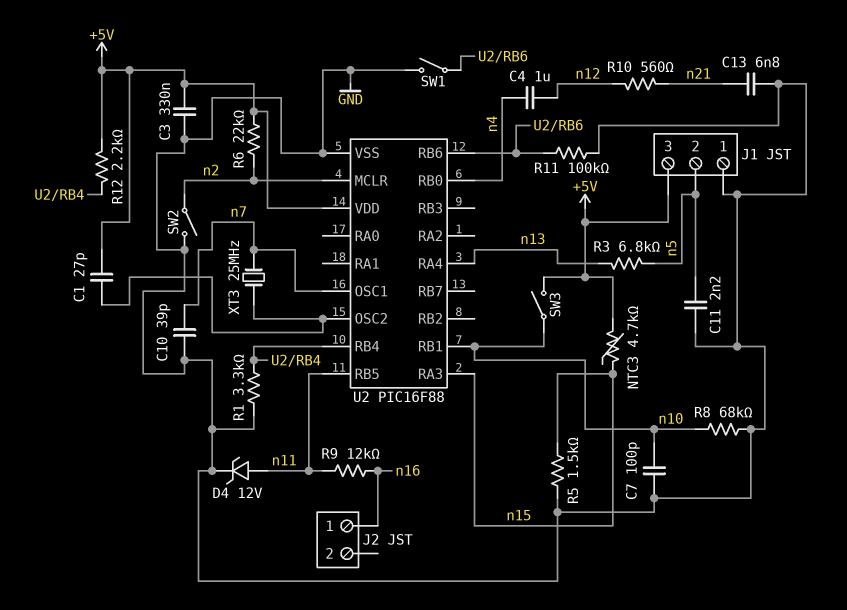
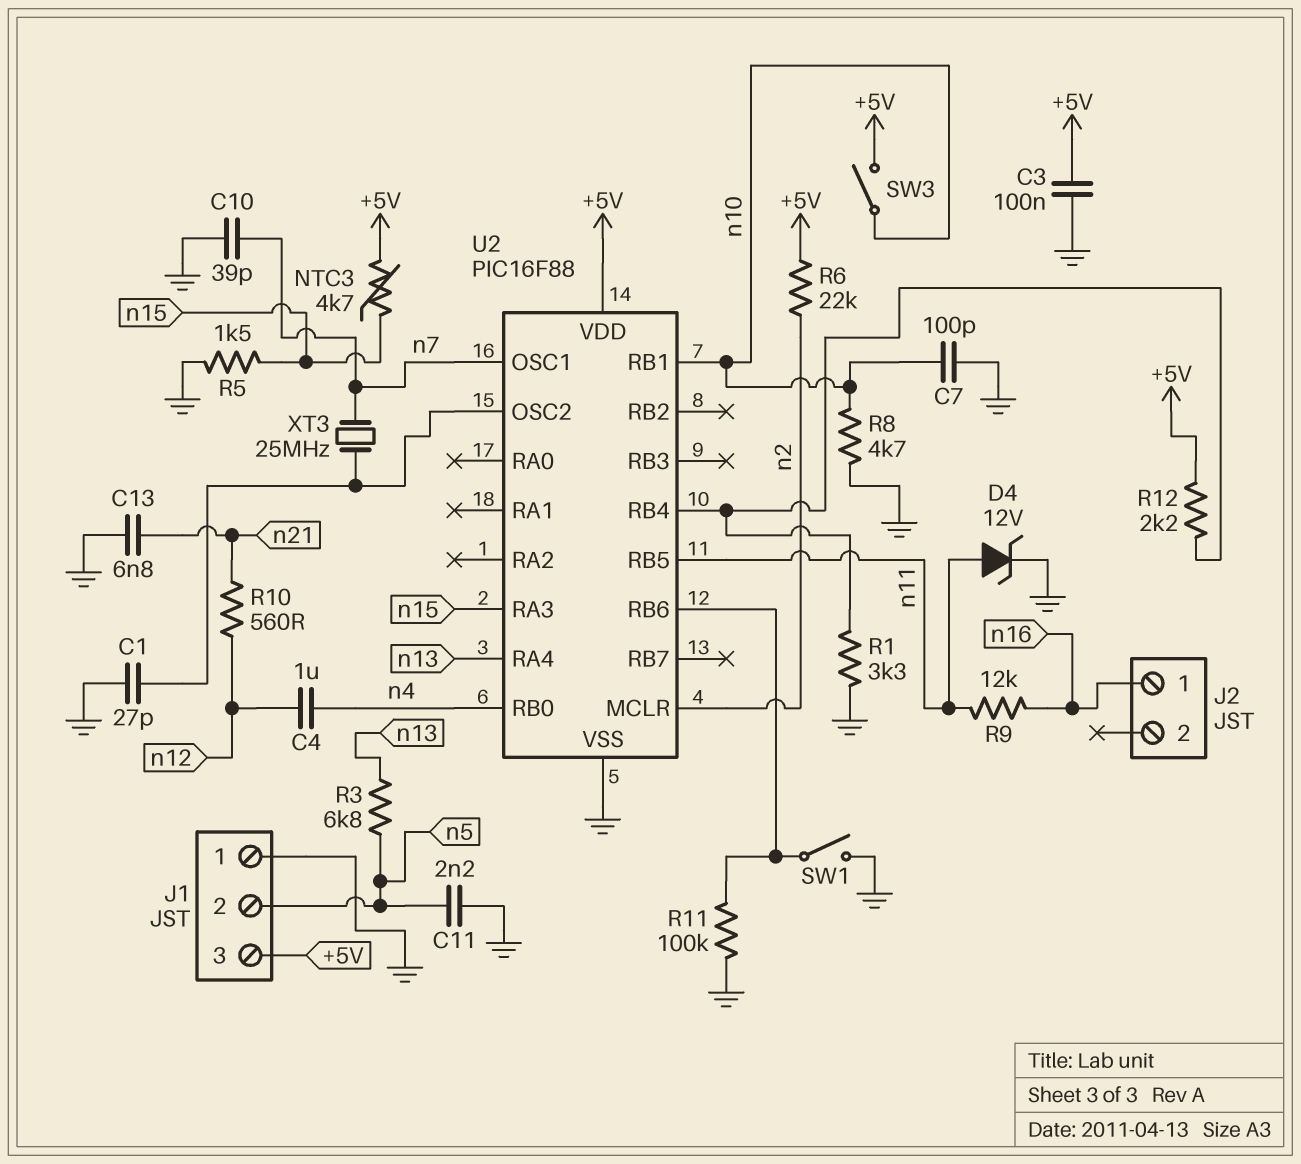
C1: 27pF (+5V, U2/OSC2) -> 27pF (GND, U2/OSC2)
C3: 330nF (+5V, GND) -> 100nF (+5V, GND)
R8: 68k (GND, n10) -> 4.7k (GND, n10)
SW2: switch (GND, n2) -> none

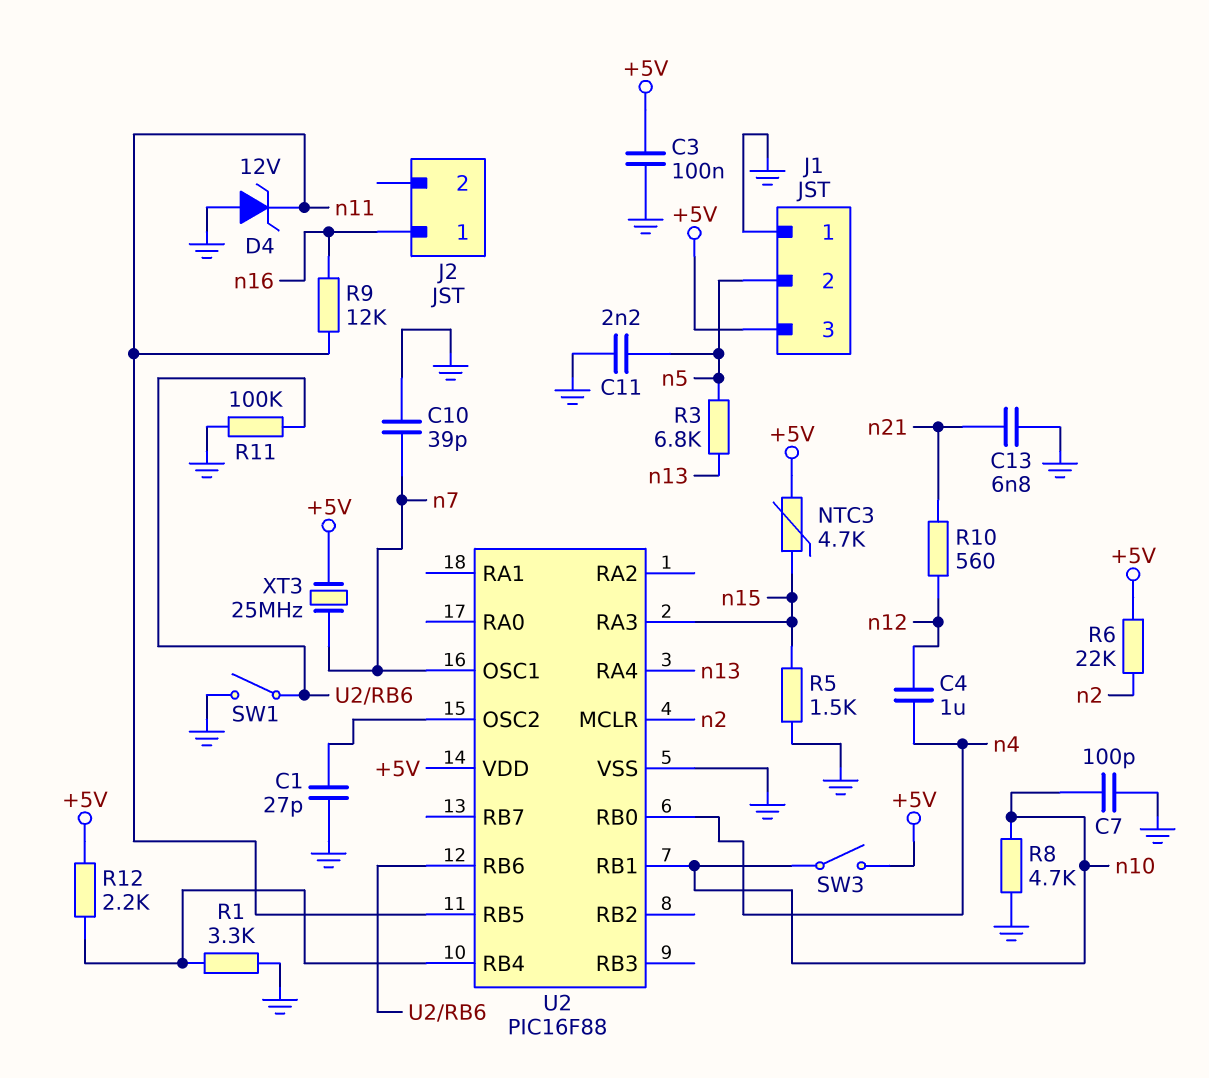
D4: zener 12V (A n11, K GND) -> zener 12V (A GND, K n11)
XT3: 25MHz (U2/OSC2, n7) -> 25MHz (+5V, n7)

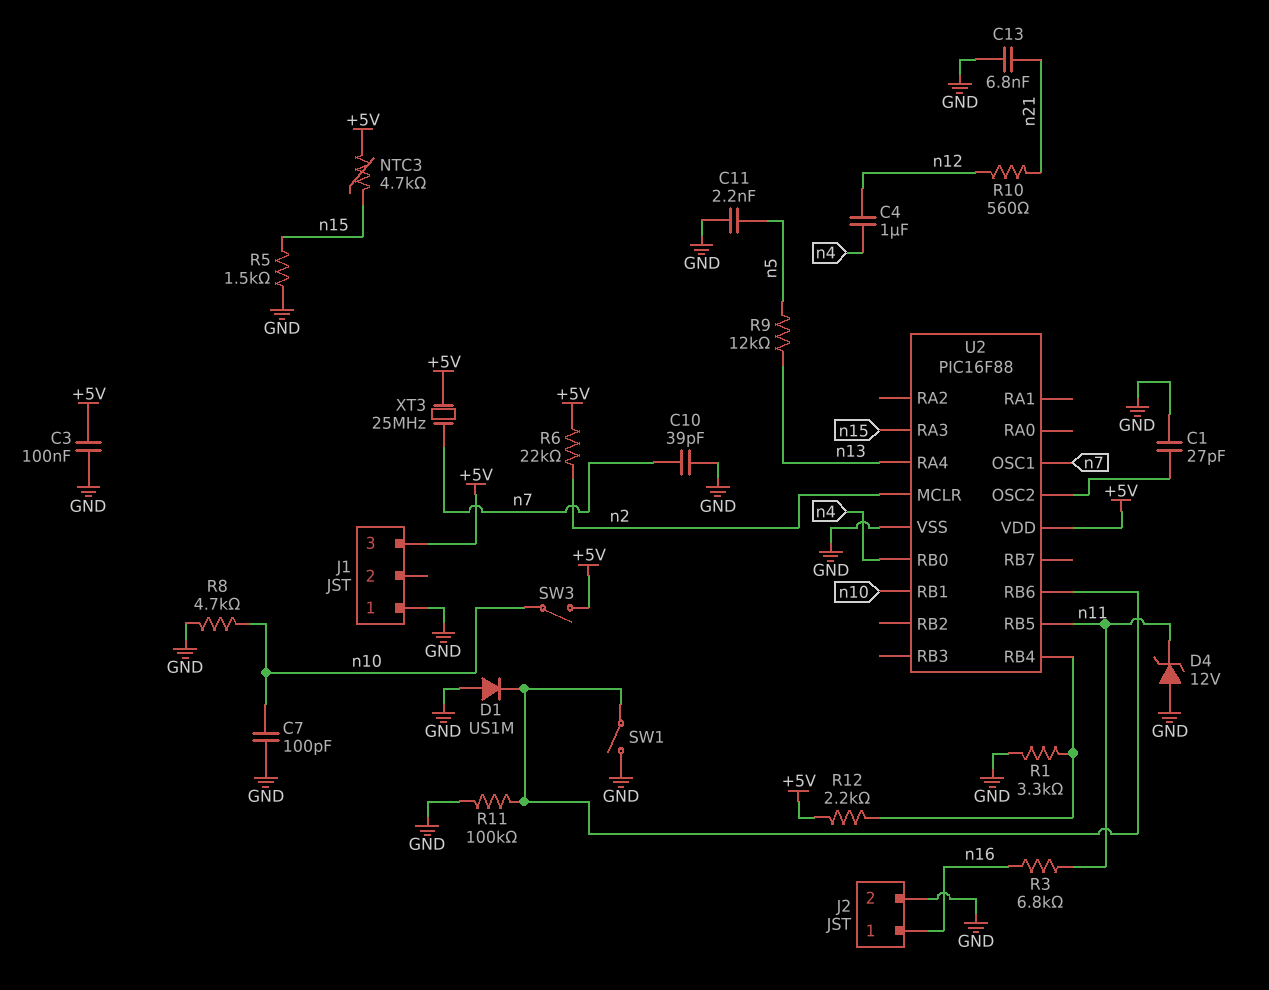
D1: none -> diode US1M (A GND, K U2/RB6)
J1 pin 2: n5 -> none
J2 pin 2: none -> GND
R3: 6.8k (n5, n13) -> 6.8k (n11, n16)
R9: 12k (n11, n16) -> 12k (n5, n13)

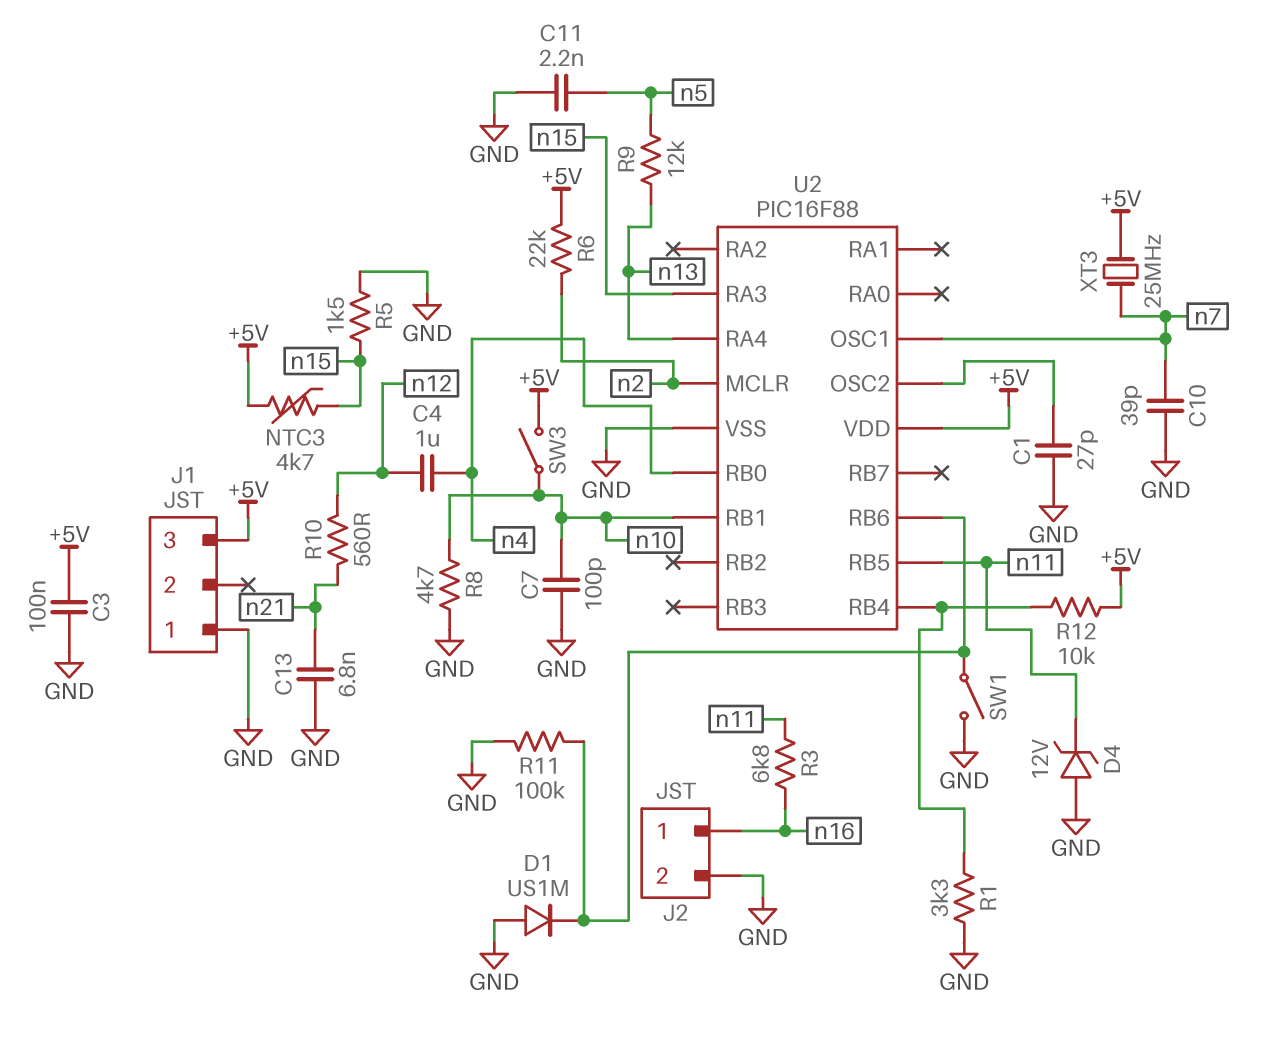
R12: 2.2k (+5V, U2/RB4) -> 10k (+5V, U2/RB4)

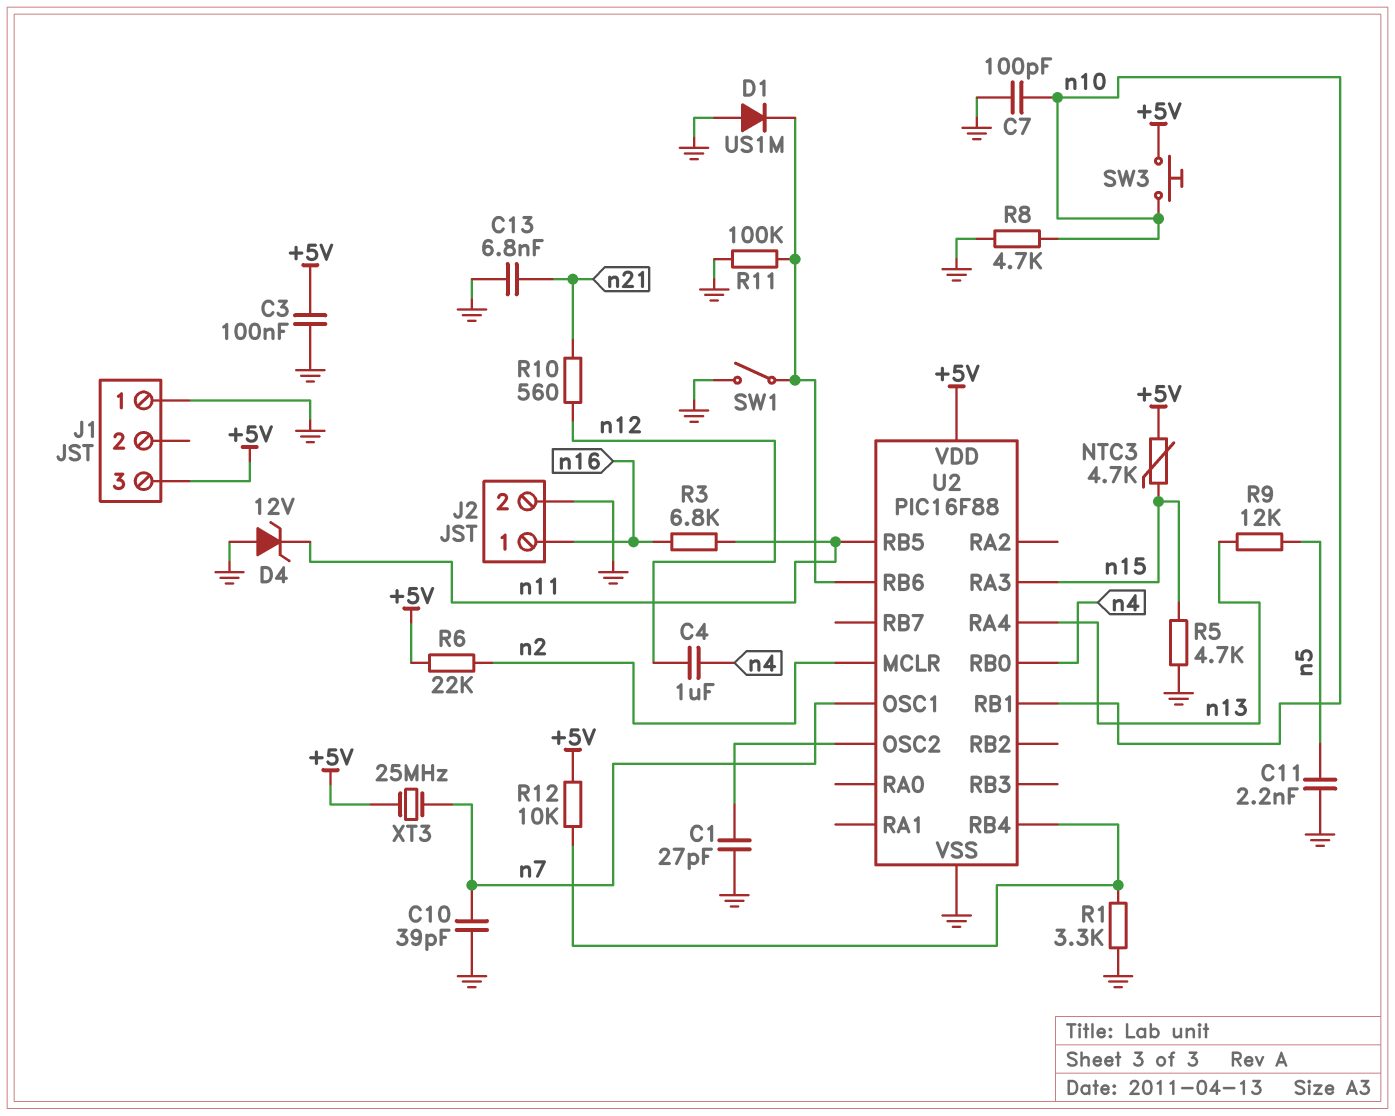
R5: 1.5k (GND, n15) -> 4.7k (GND, n15)
SW3: switch (+5V, n10) -> button (+5V, n10)

